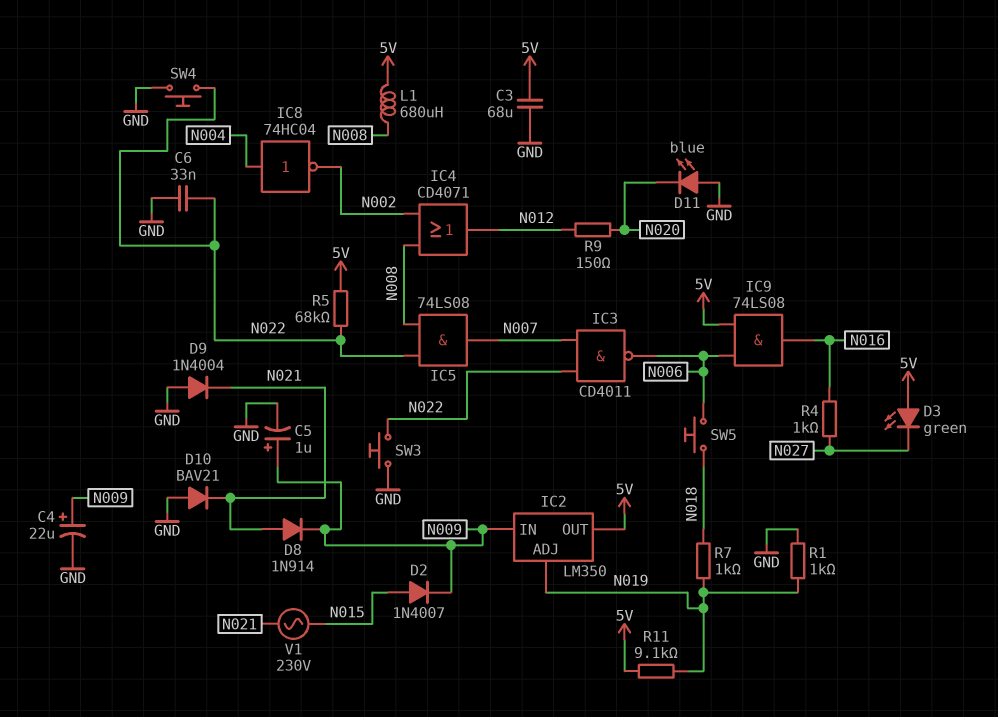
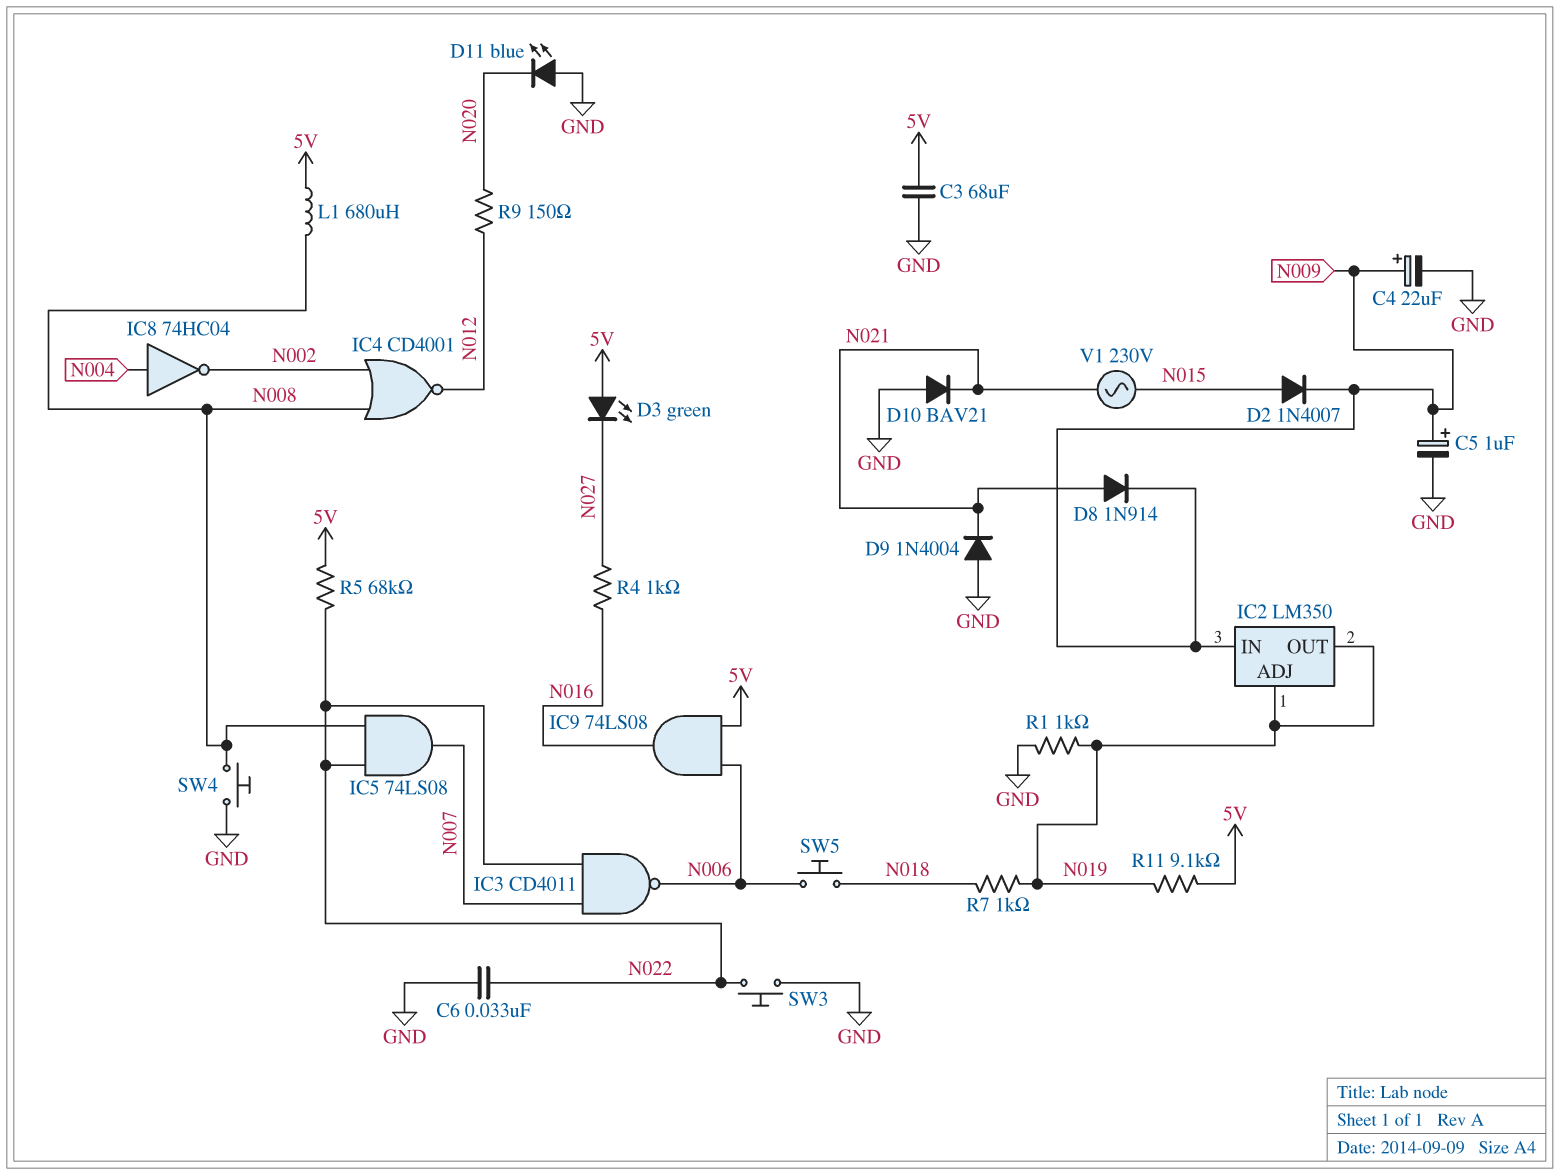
IC2 pin OUT: 5V -> N019
IC4: OR CD4071 (in N002, in N008, out N012) -> NOR CD4001 (in N002, in N008, out N012)
SW4: button (GND, N022) -> button (GND, N008)

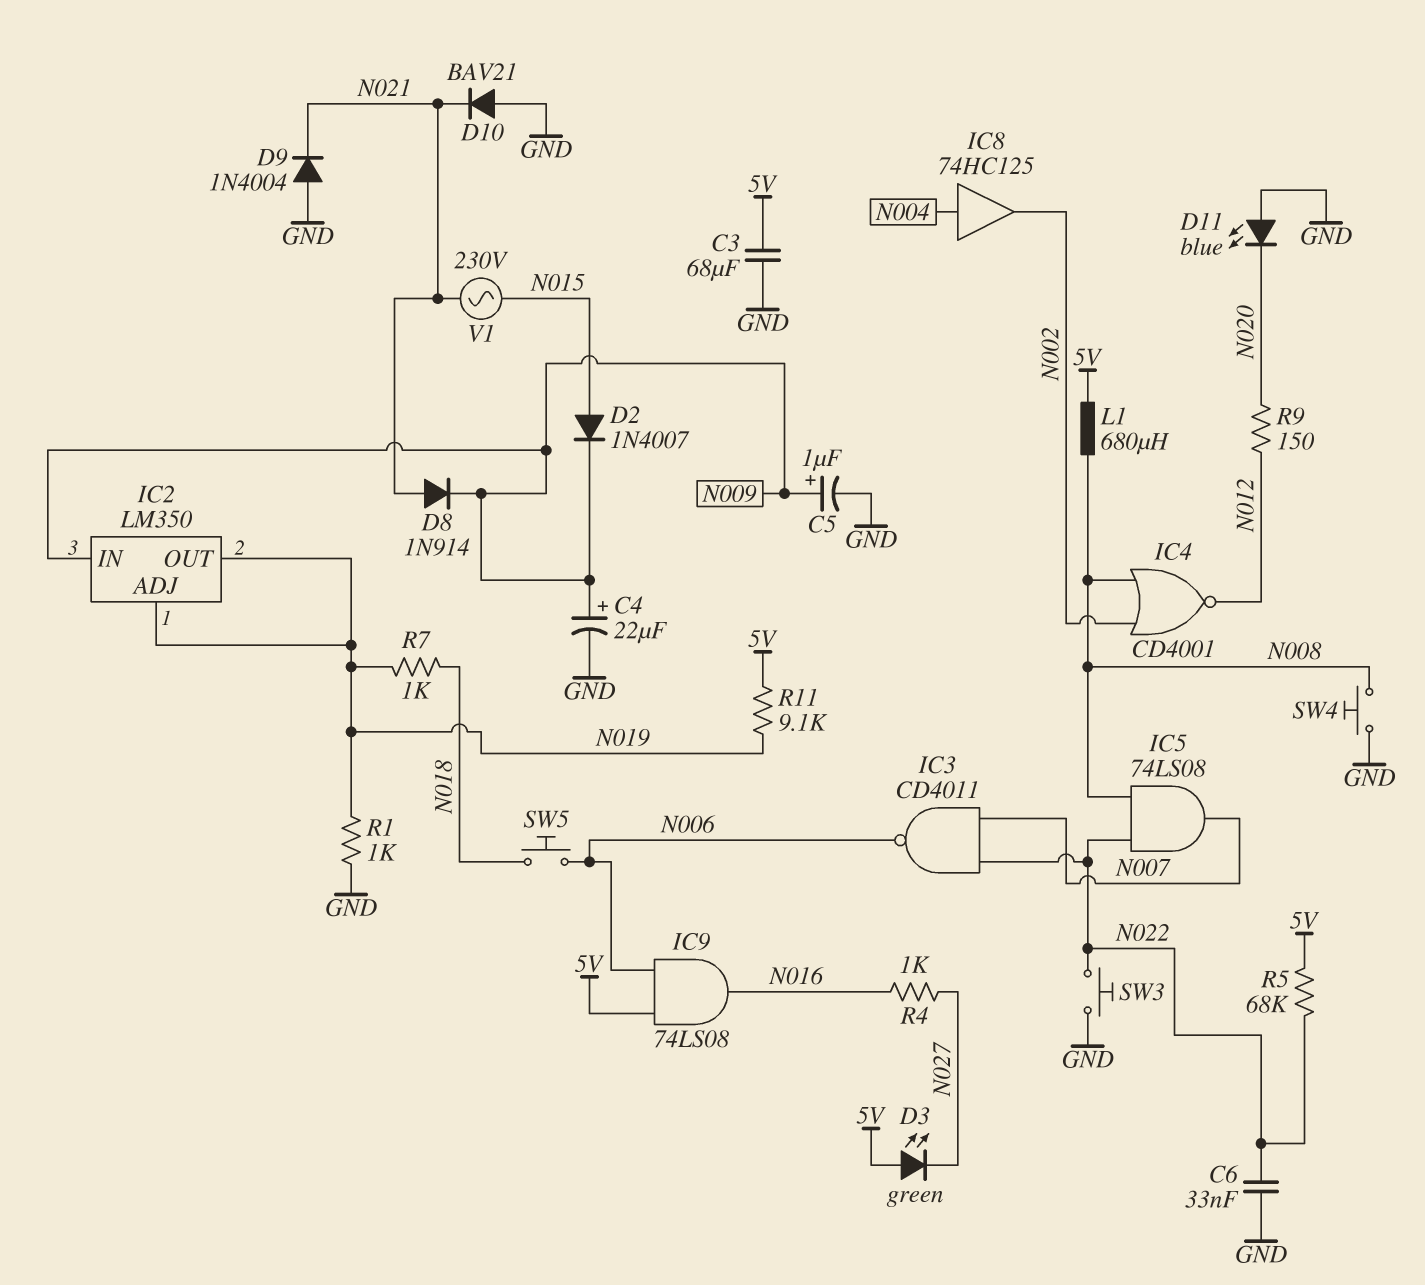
IC8: NOT 74HC04 (in N004, out N002) -> buffer 74HC125 (in N004, out N002)

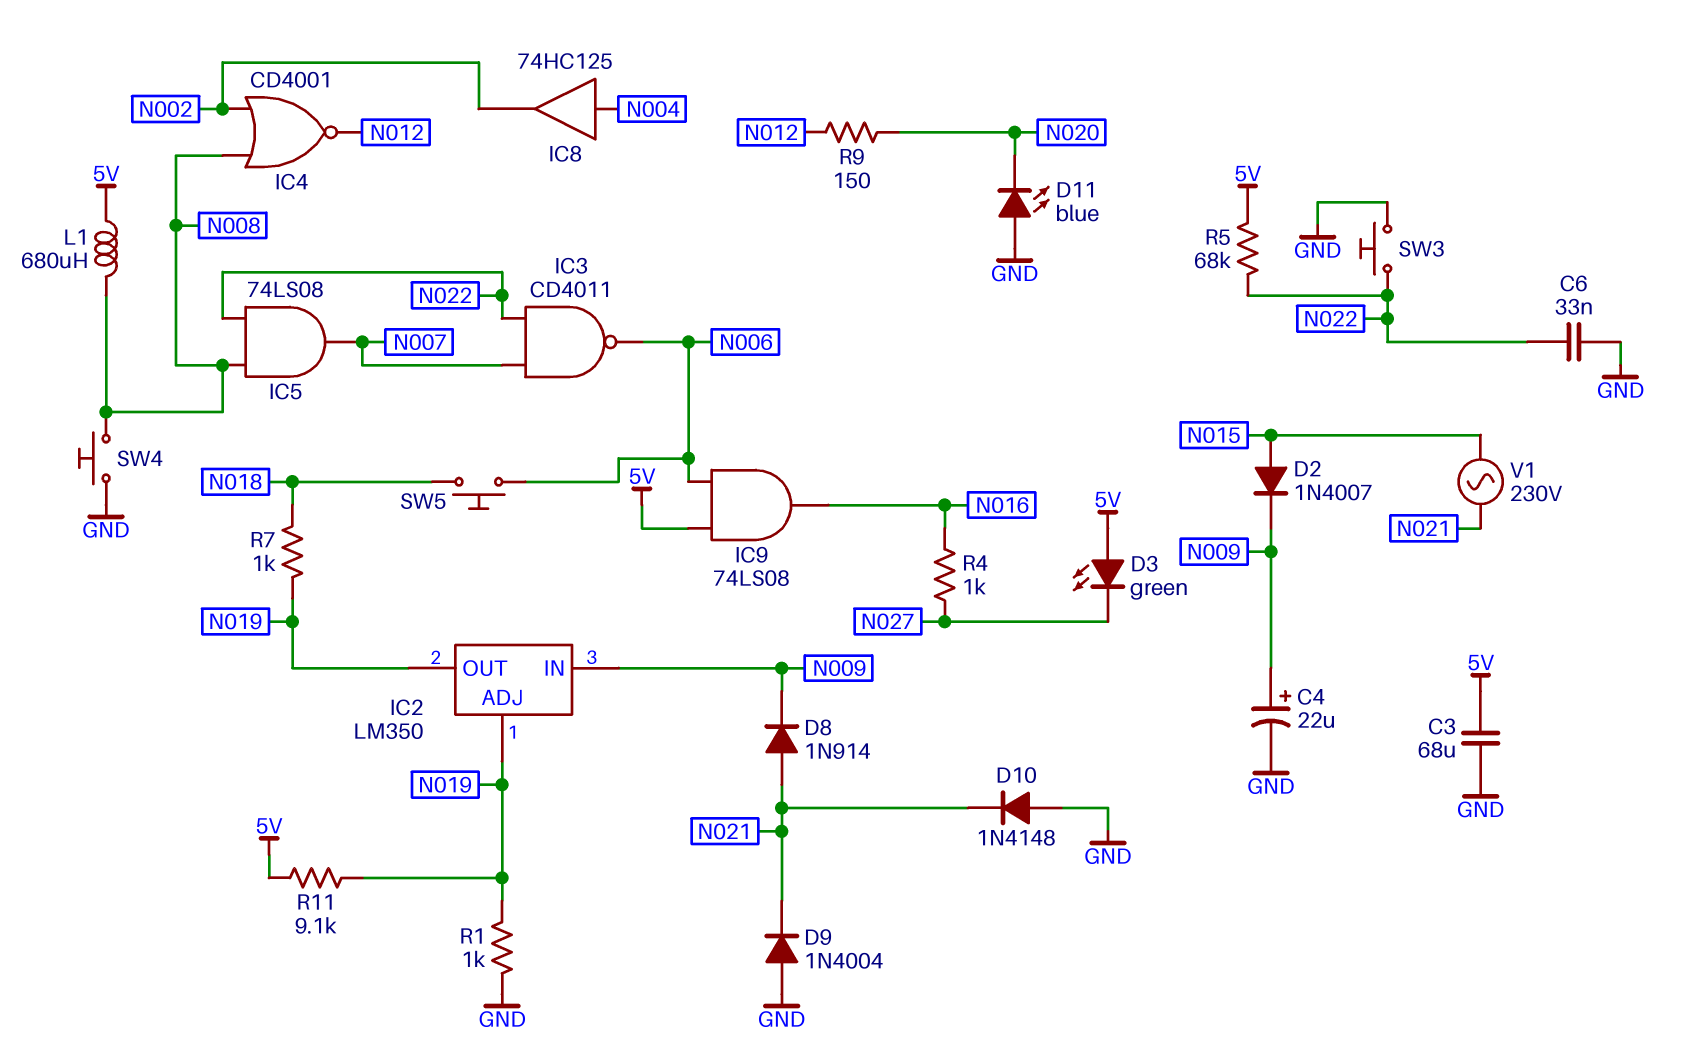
C5: 1uF (plus N009, minus GND) -> none
D10: diode BAV21 (A GND, K N021) -> diode 1N4148 (A GND, K N021)

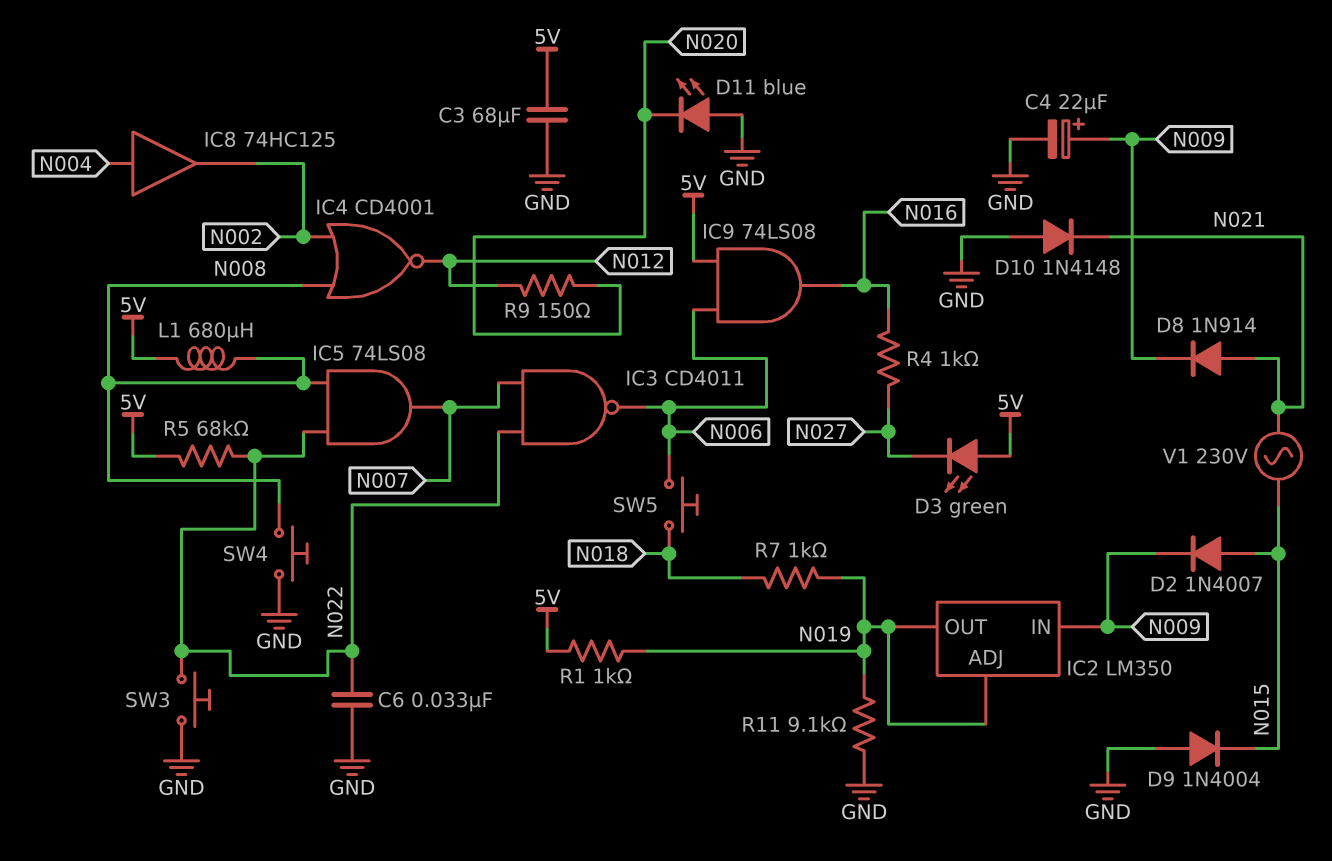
D9: diode 1N4004 (A GND, K N021) -> diode 1N4004 (A GND, K N015)
R1: 1k (GND, N019) -> 1k (5V, N019)
R11: 9.1k (5V, N019) -> 9.1k (GND, N019)

